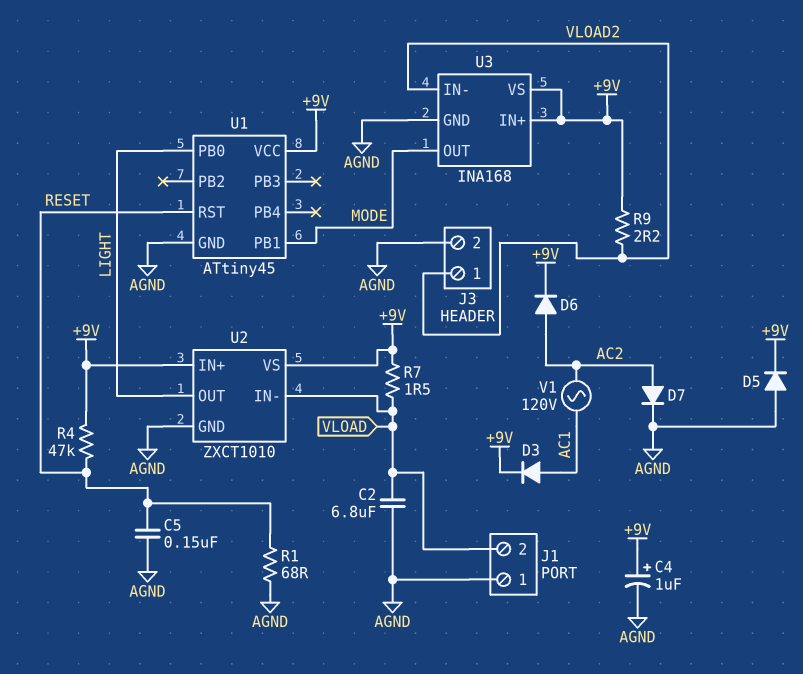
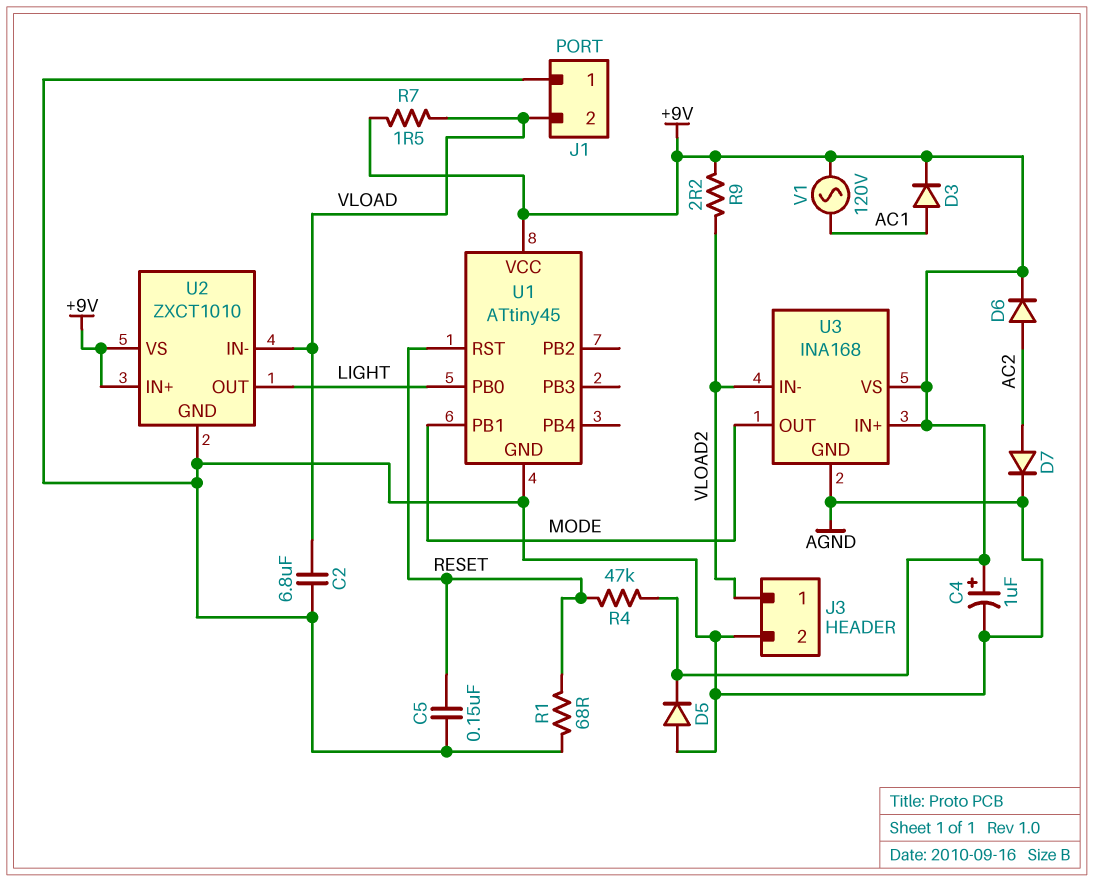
V1: AC 120V (AC1, AC2) -> AC 120V (+9V, AC1)

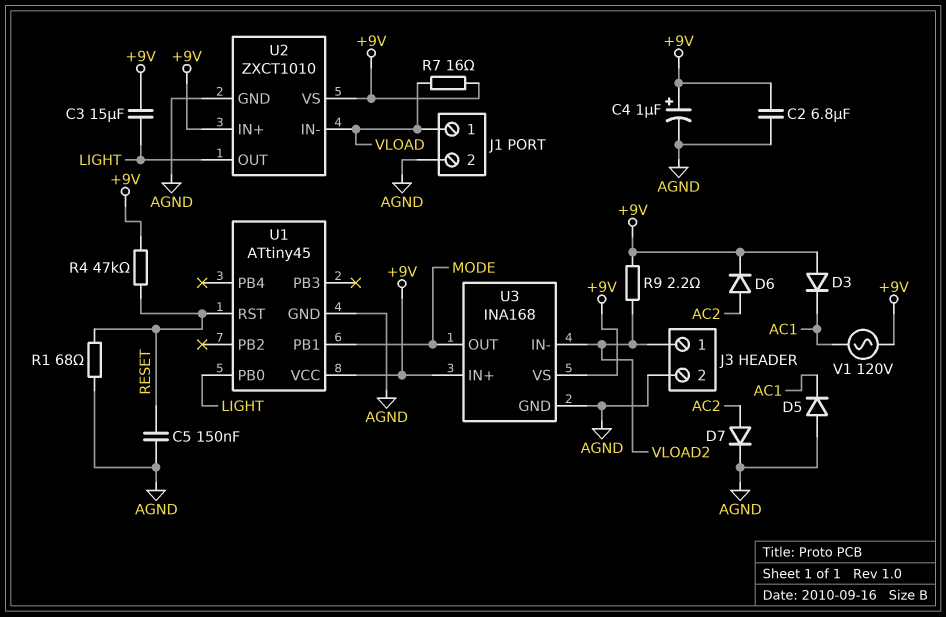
C2: 6.8uF (AGND, VLOAD) -> 6.8uF (+9V, AGND)
C3: none -> 15uF (+9V, LIGHT)
D3: diode (A AC1, K +9V) -> diode (A +9V, K AC1)
D5: diode (A AGND, K +9V) -> diode (A AGND, K AC1)
J1 pin 1: AGND -> VLOAD
J1 pin 2: VLOAD -> AGND
R7: 1.5 (+9V, VLOAD) -> 16 (+9V, VLOAD)

